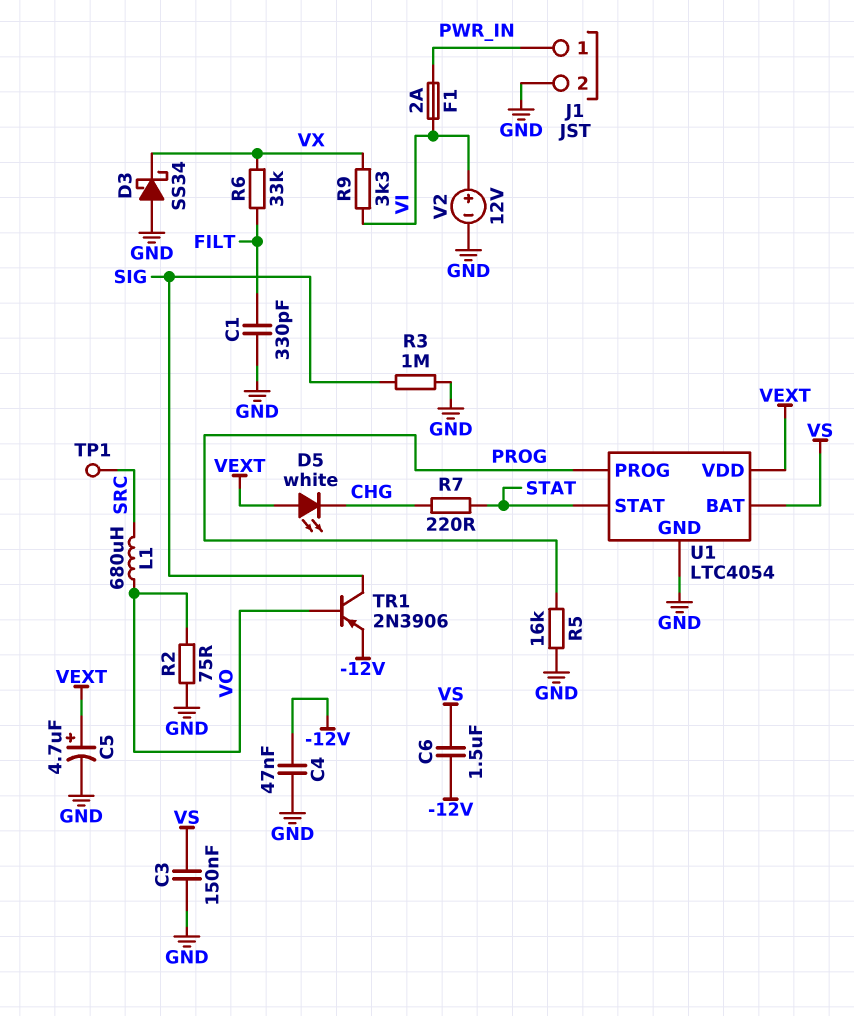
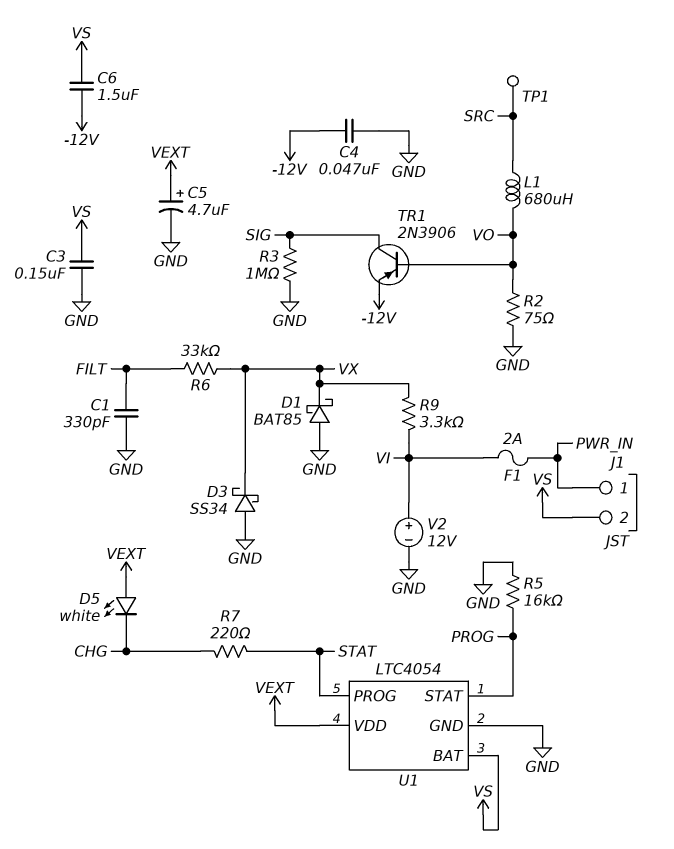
D1: none -> schottky BAT85 (A GND, K VX)
J1 pin 2: GND -> VS
U1 pin PROG: PROG -> STAT
U1 pin STAT: STAT -> PROG

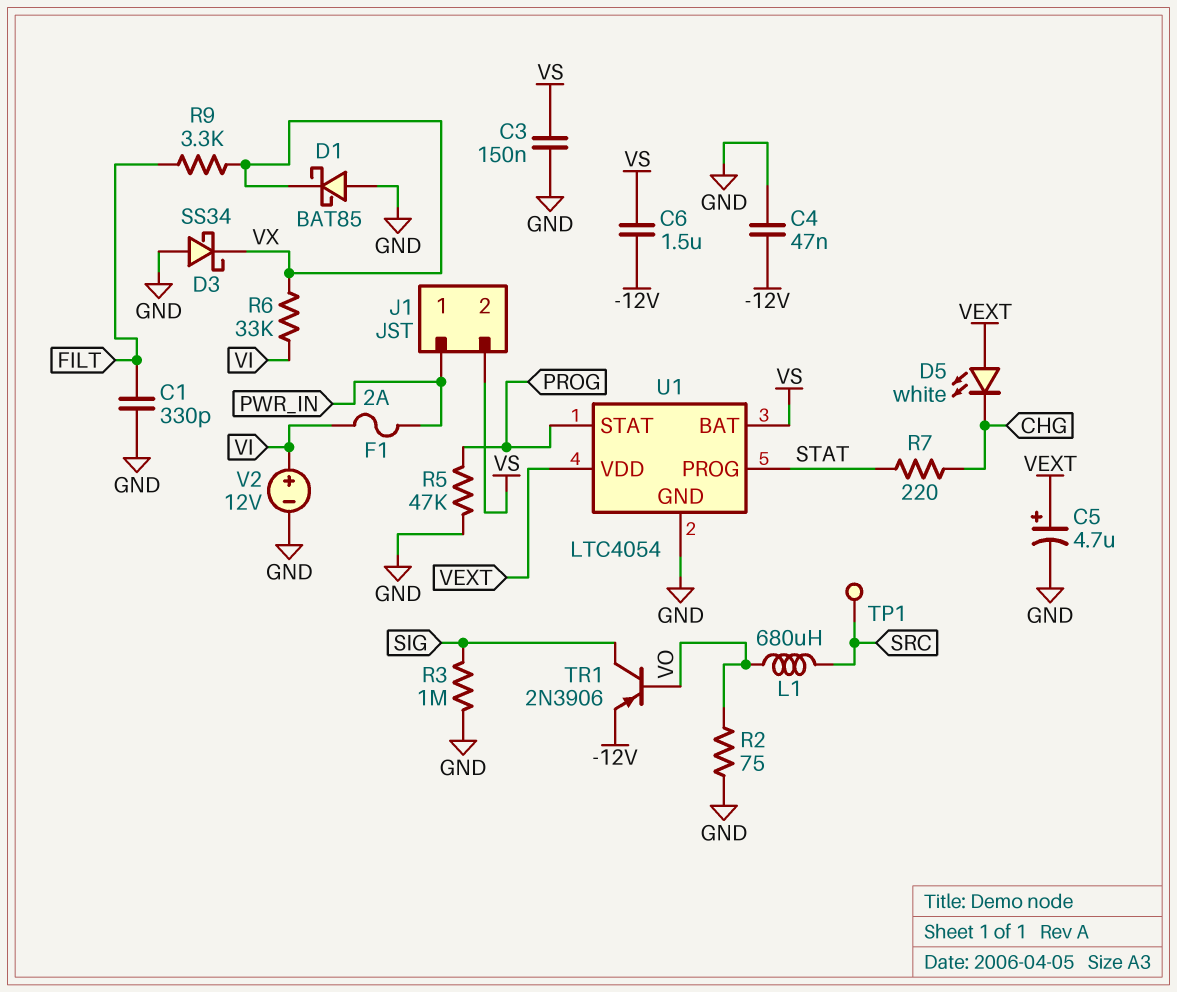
R5: 16k (GND, PROG) -> 47k (GND, PROG)
R6: 33k (FILT, VX) -> 33k (VI, VX)
R9: 3.3k (VI, VX) -> 3.3k (FILT, VX)

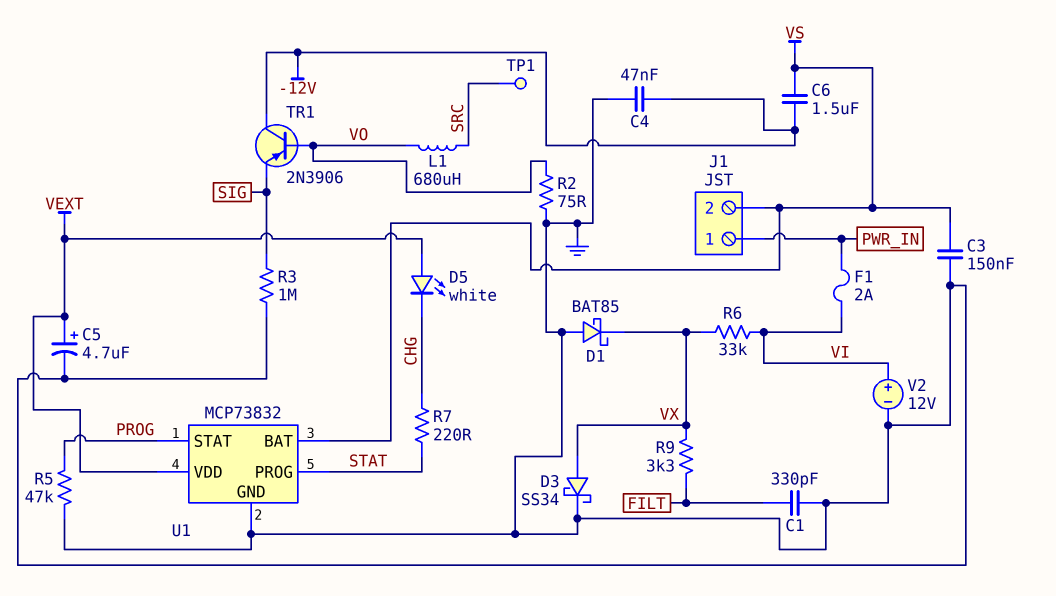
D3: schottky SS34 (A GND, K VX) -> schottky SS34 (A VX, K GND)
TR1: PNP 2N3906 (B VO, C SIG, E -12V) -> PNP 2N3906 (B VO, C -12V, E SIG)
U1: LTC4054 -> MCP73832

